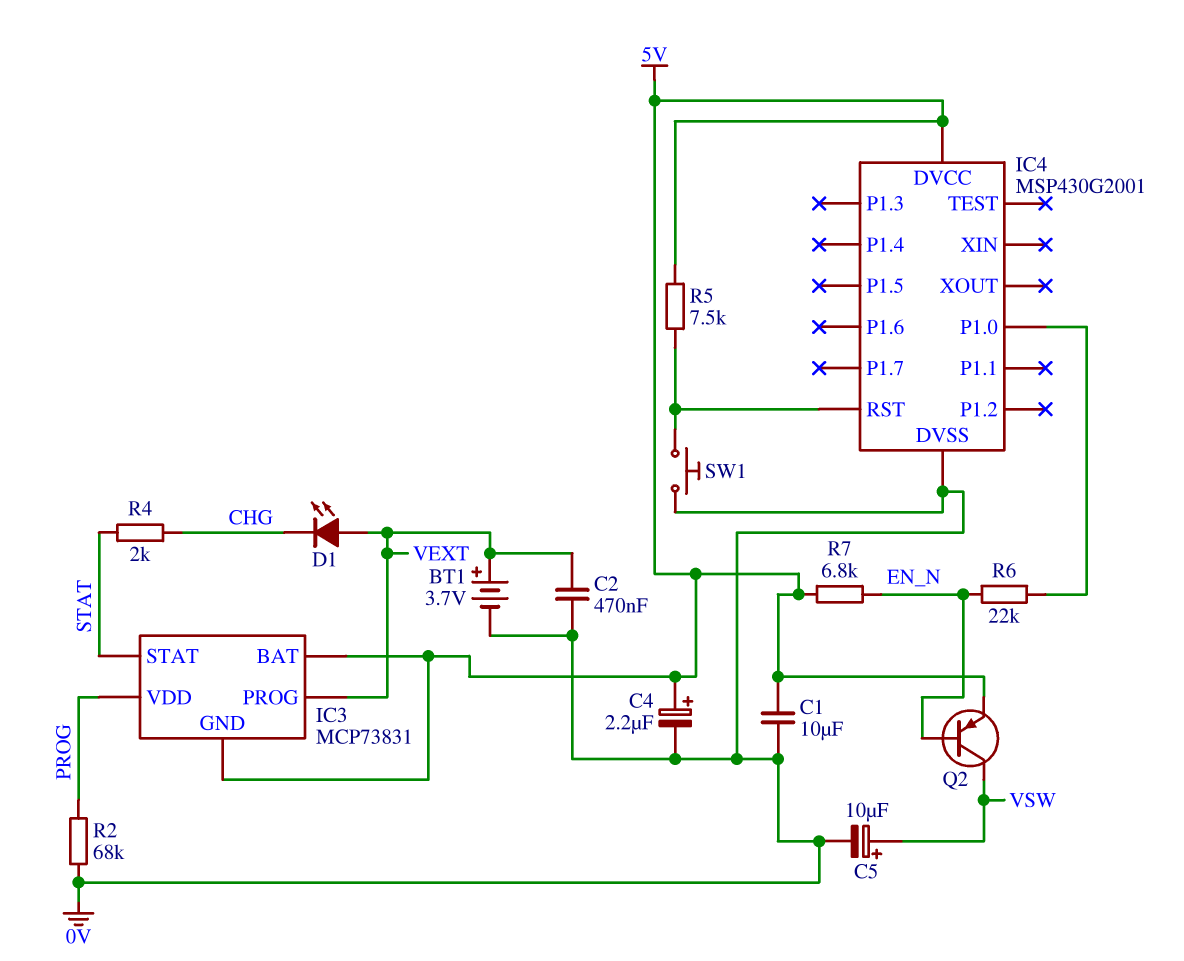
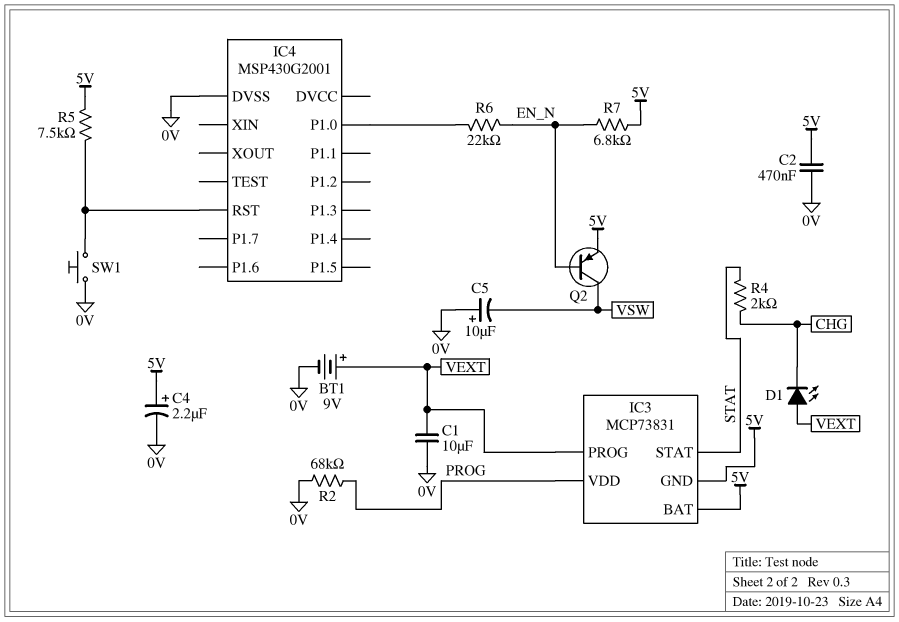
BT1: 3.7V (plus VEXT, minus 0V) -> 9V (plus VEXT, minus 0V)
C1: 10uF (0V, 5V) -> 10uF (0V, VEXT)
C2: 470nF (0V, VEXT) -> 470nF (0V, 5V)
C5: 10uF (plus VSW, minus 0V) -> 10uF (plus 0V, minus VSW)
IC4 pin DVCC: 5V -> none

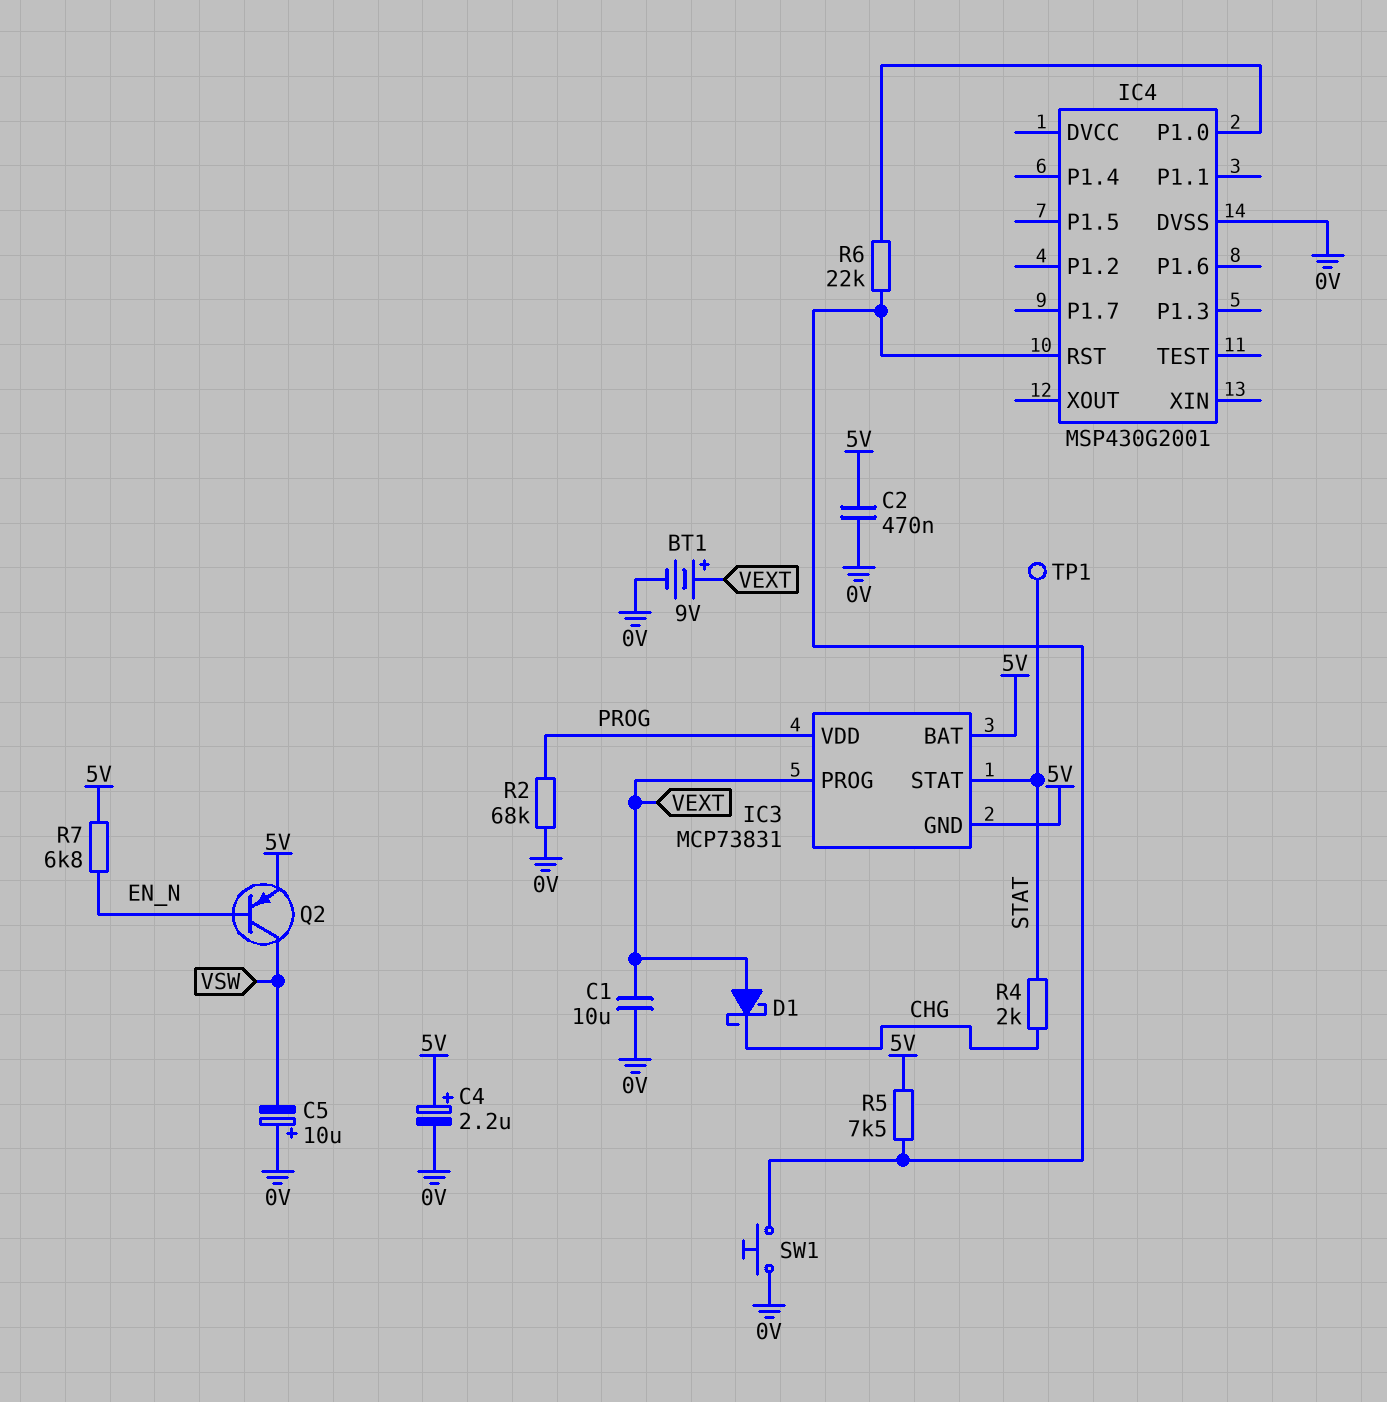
D1: LED (A VEXT, K CHG) -> schottky (A VEXT, K CHG)
R6: 22k (EN_N, IC4/P1.0) -> 22k (IC4/P1.0, IC4/RST)
TP1: none -> test point (STAT)

